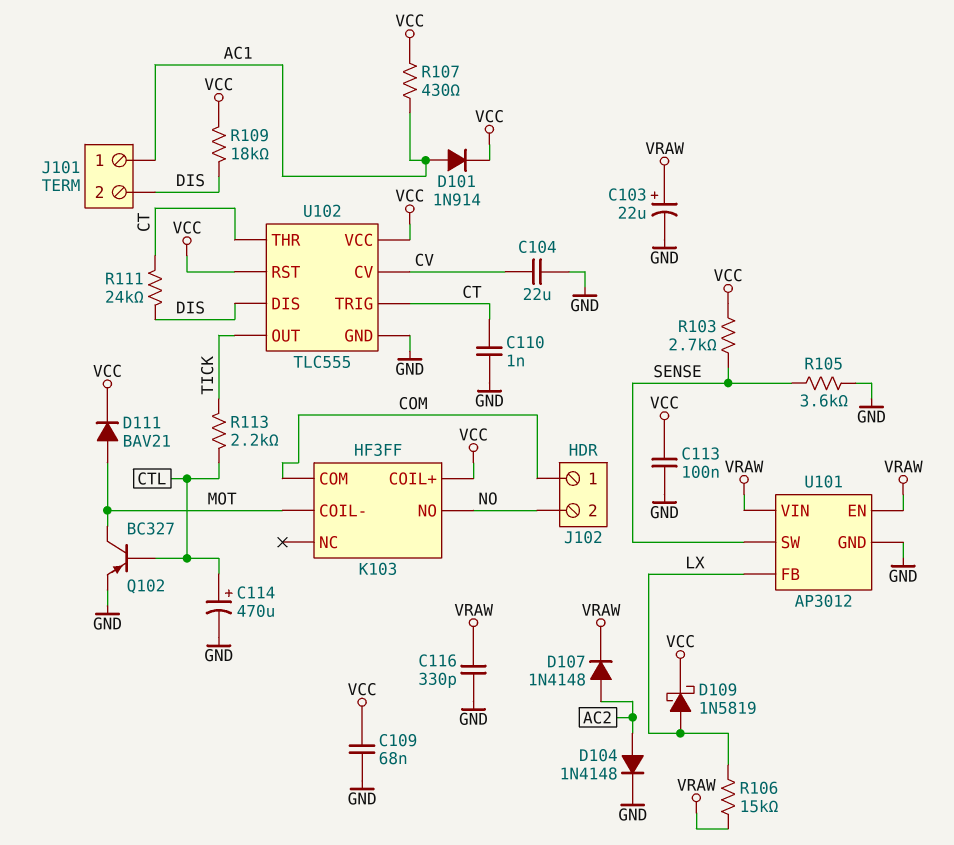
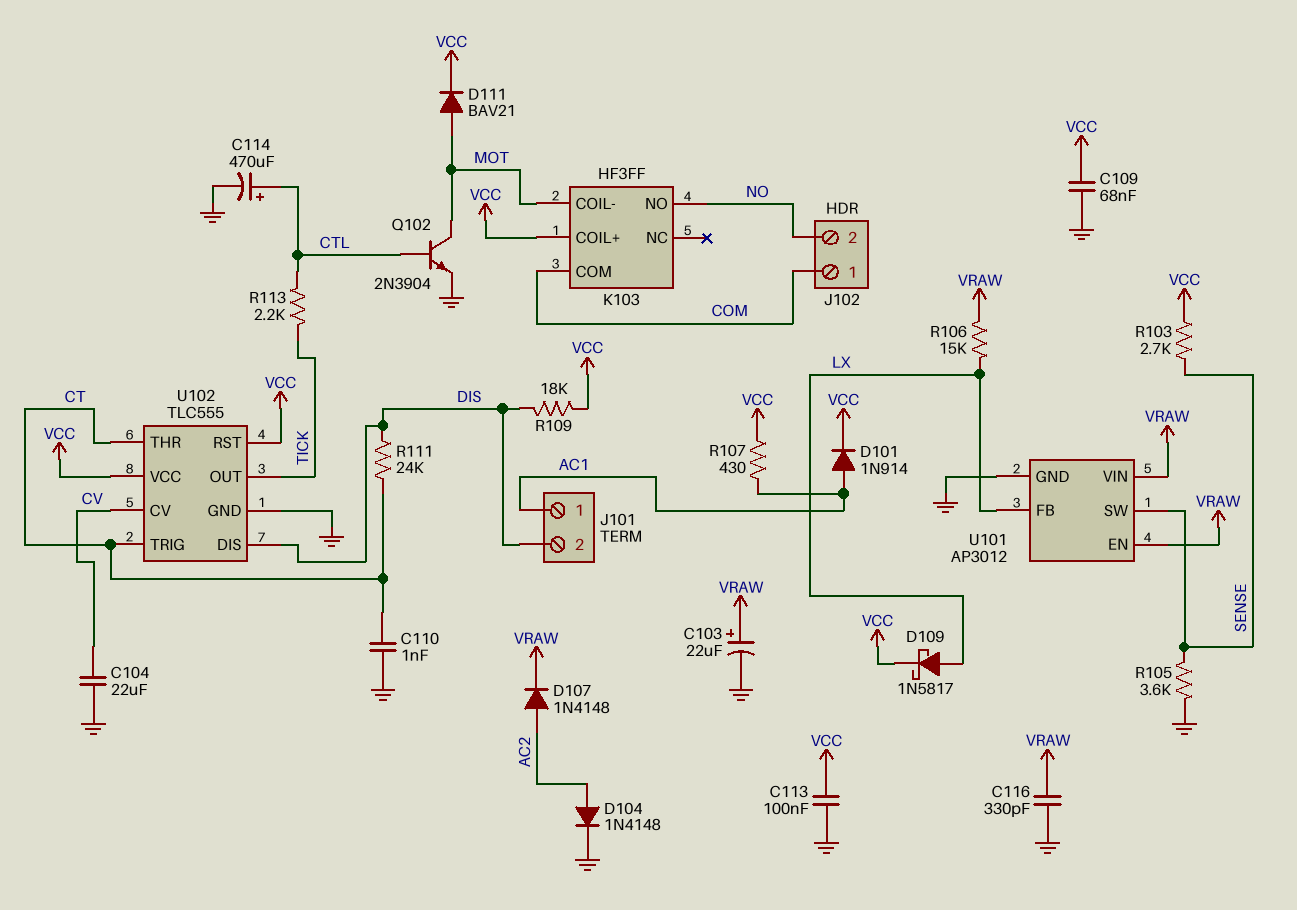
D109: schottky 1N5819 (A LX, K VCC) -> schottky 1N5817 (A LX, K VCC)
Q102: PNP BC327 (B CTL, C MOT, E GND) -> NPN 2N3904 (B CTL, C MOT, E GND)

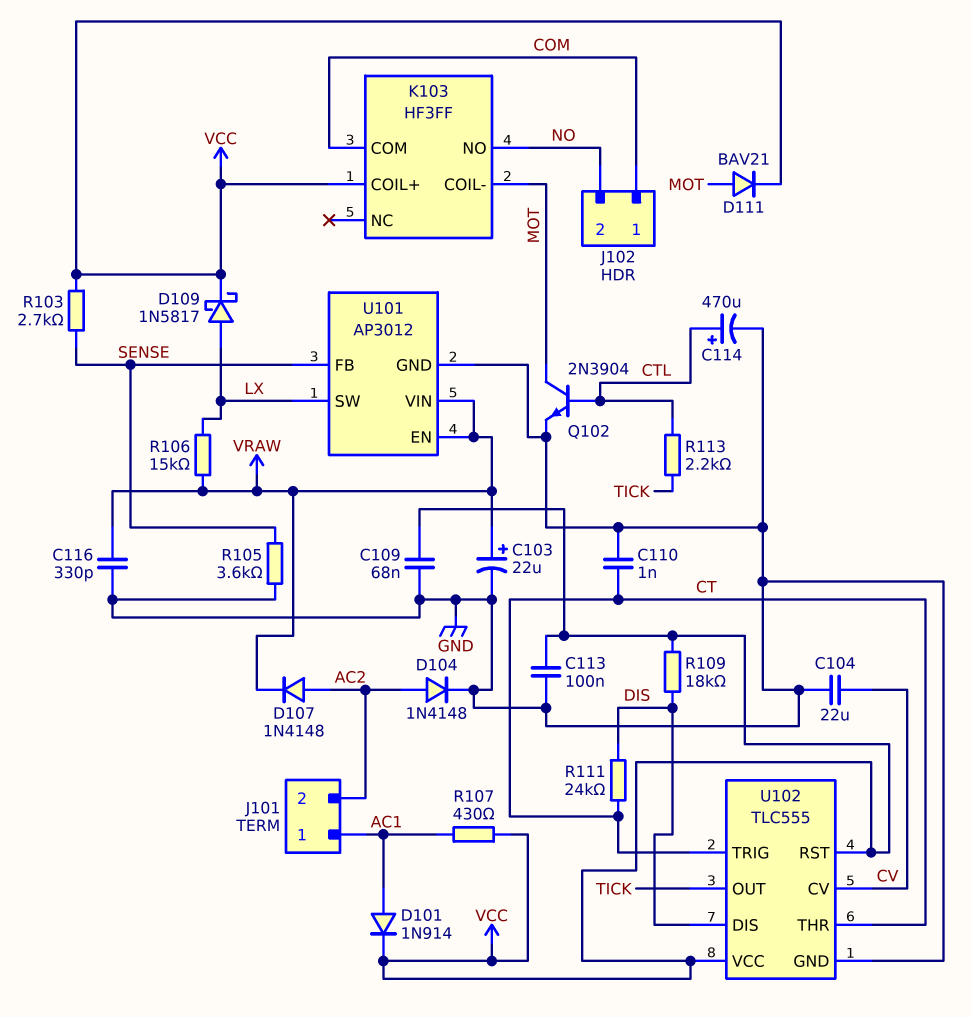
J101 pin 2: DIS -> AC2
U101 pin FB: LX -> SENSE
U101 pin SW: SENSE -> LX

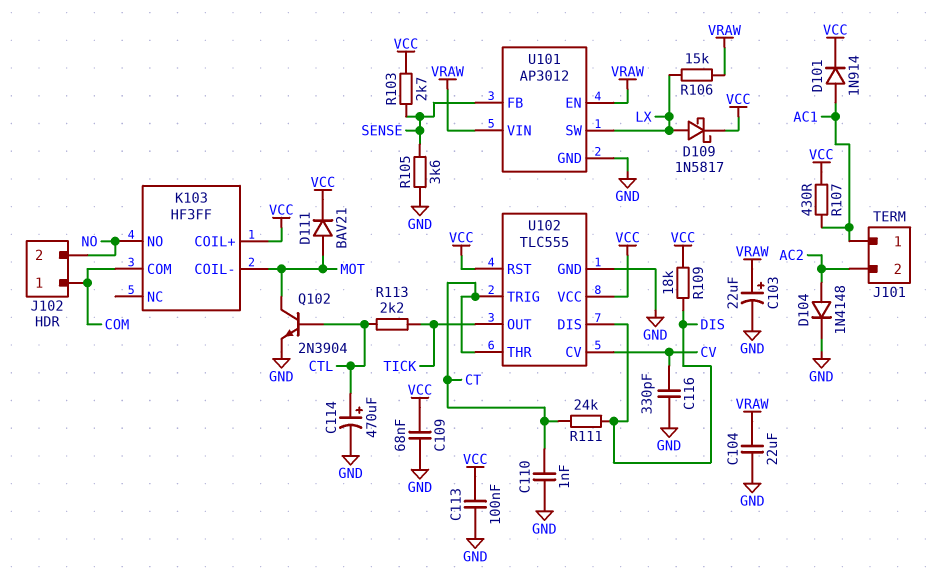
C104: 22uF (CV, GND) -> 22uF (GND, VRAW)
C116: 330pF (GND, VRAW) -> 330pF (CV, GND)
D107: diode 1N4148 (A AC2, K VRAW) -> none

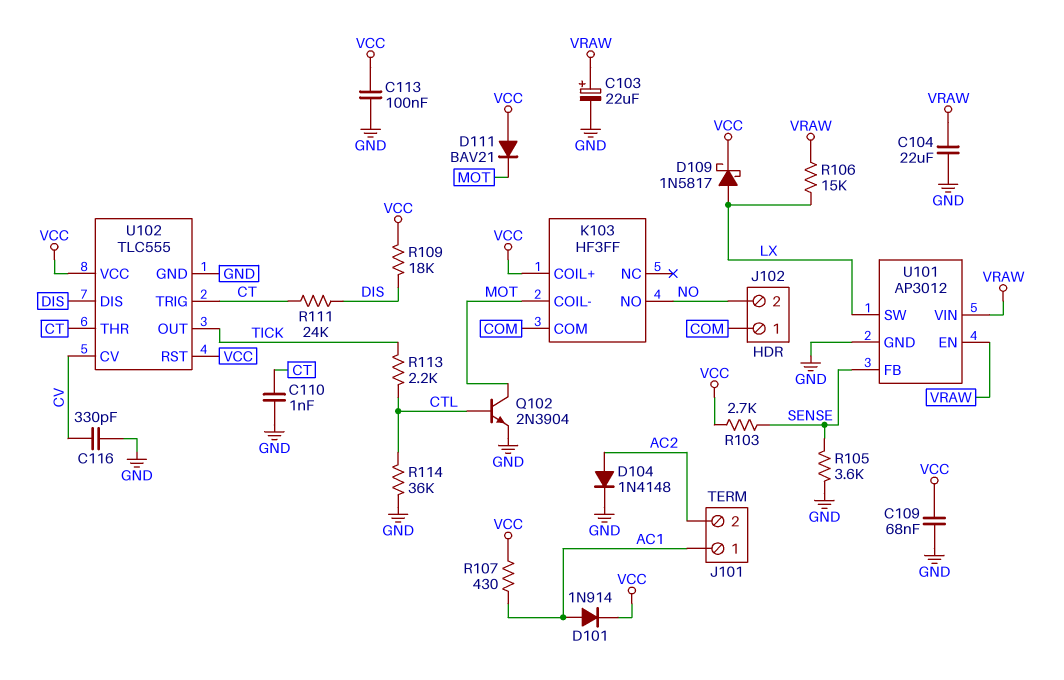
C114: 470uF (plus CTL, minus GND) -> none
D111: diode BAV21 (A MOT, K VCC) -> diode BAV21 (A VCC, K MOT)
R114: none -> 36k (CTL, GND)

